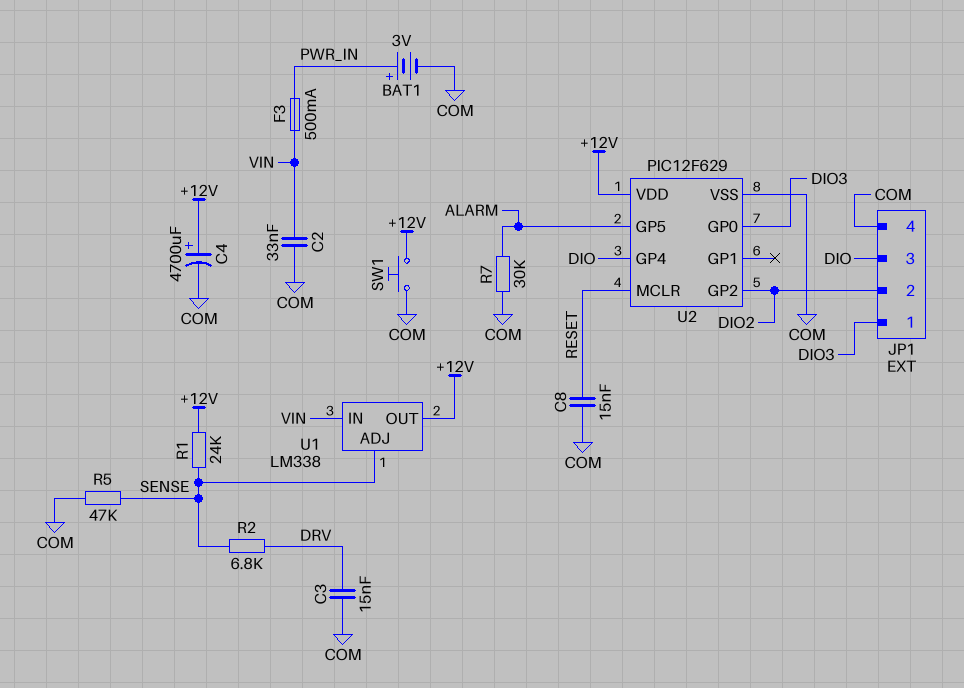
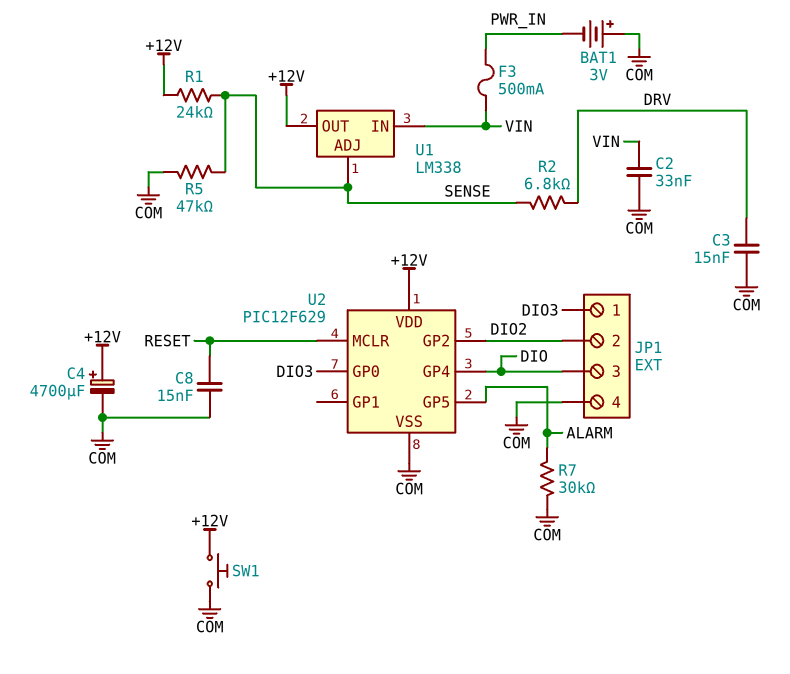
BAT1: 3V (plus PWR_IN, minus COM) -> 3V (plus COM, minus PWR_IN)

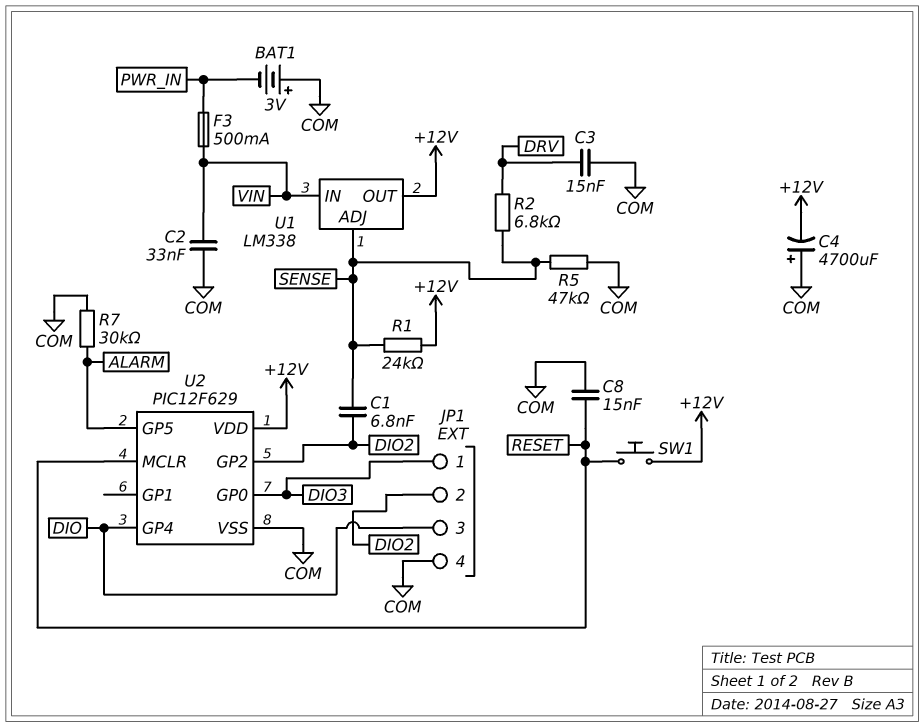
C1: none -> 6.8nF (DIO2, SENSE)
C4: 4700uF (plus +12V, minus COM) -> 4700uF (plus COM, minus +12V)
SW1: button (+12V, COM) -> button (+12V, RESET)

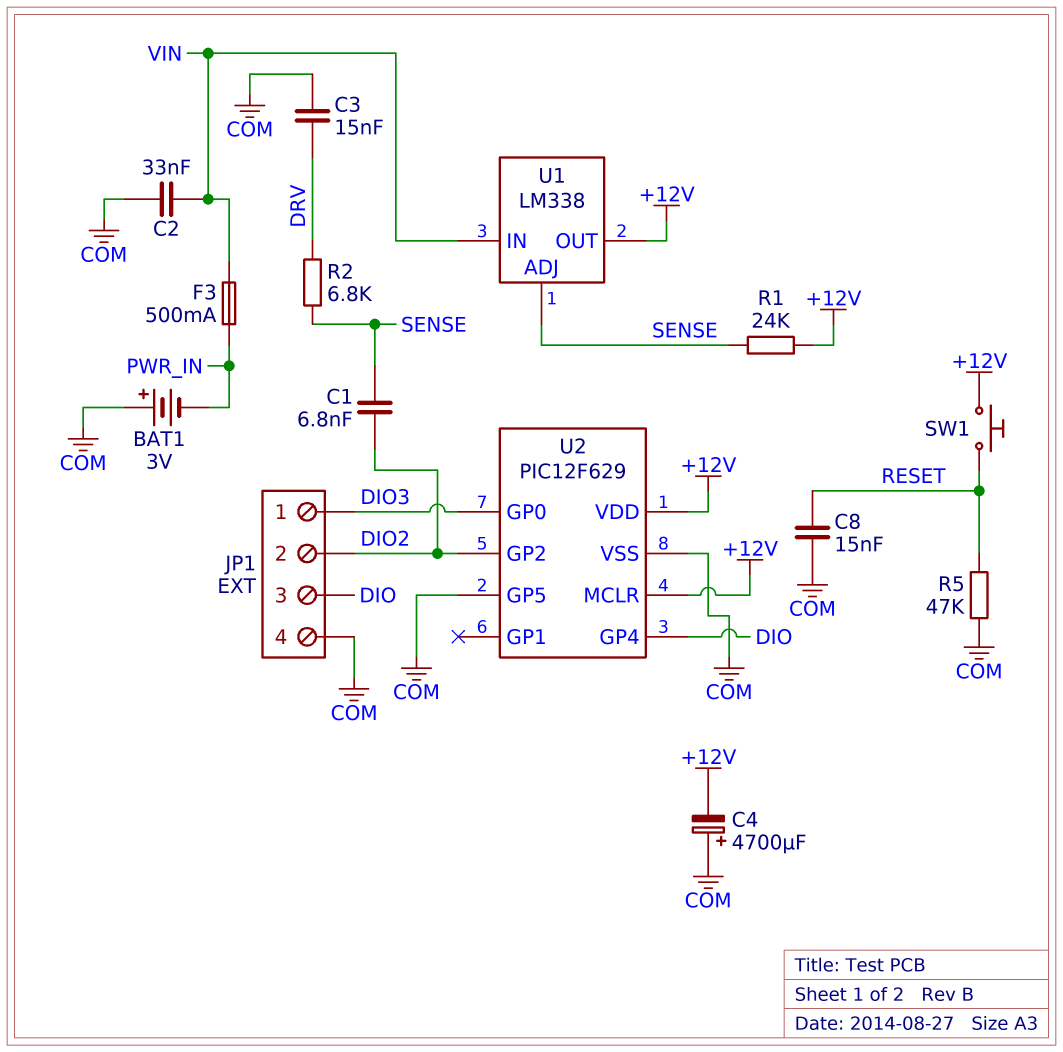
R5: 47k (COM, SENSE) -> 47k (COM, RESET)
R7: 30k (ALARM, COM) -> none
U2 pin GP5: ALARM -> COM
U2 pin MCLR: RESET -> +12V

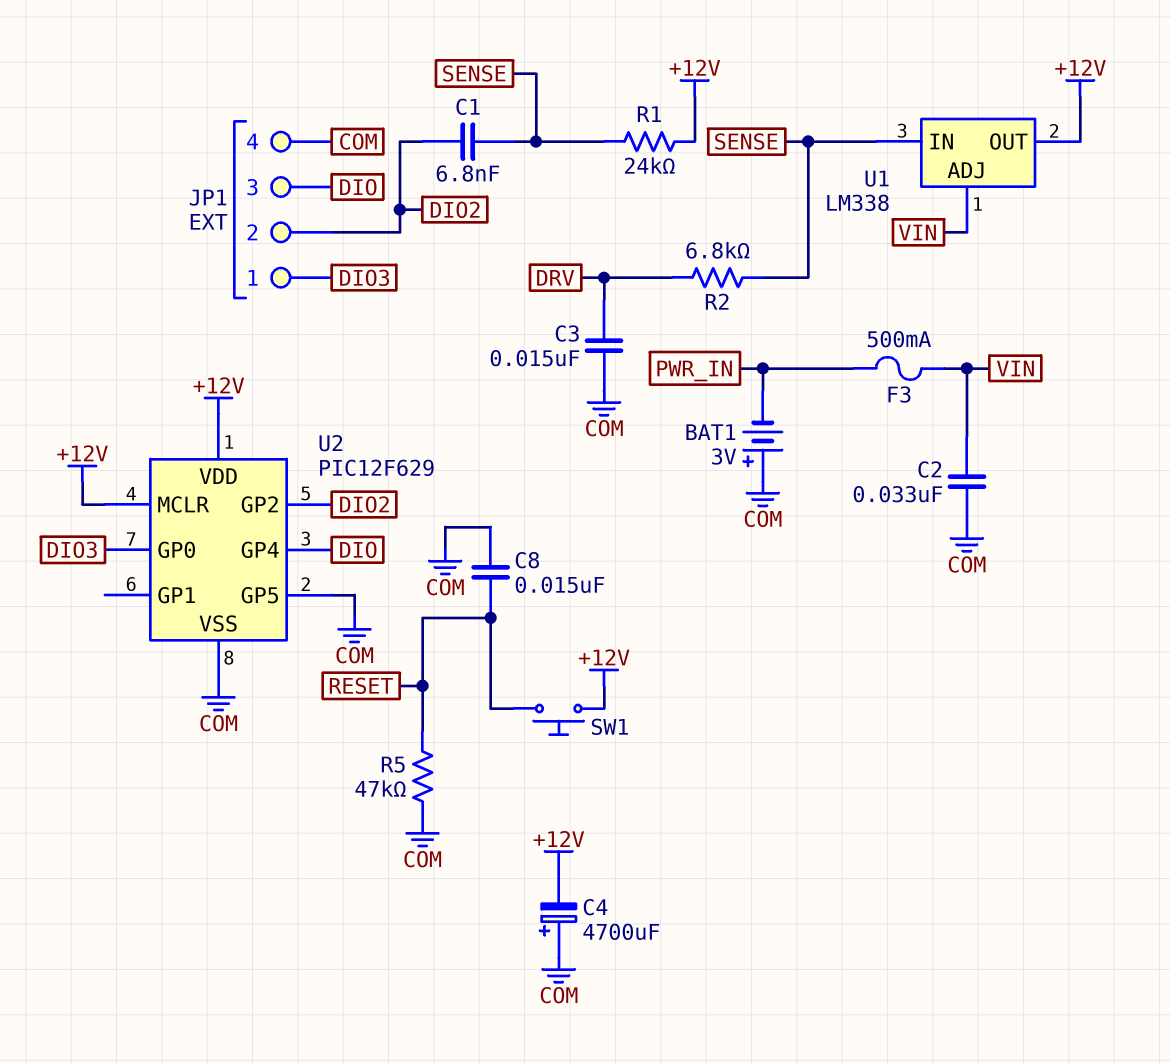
U1 pin ADJ: SENSE -> VIN
U1 pin IN: VIN -> SENSE

